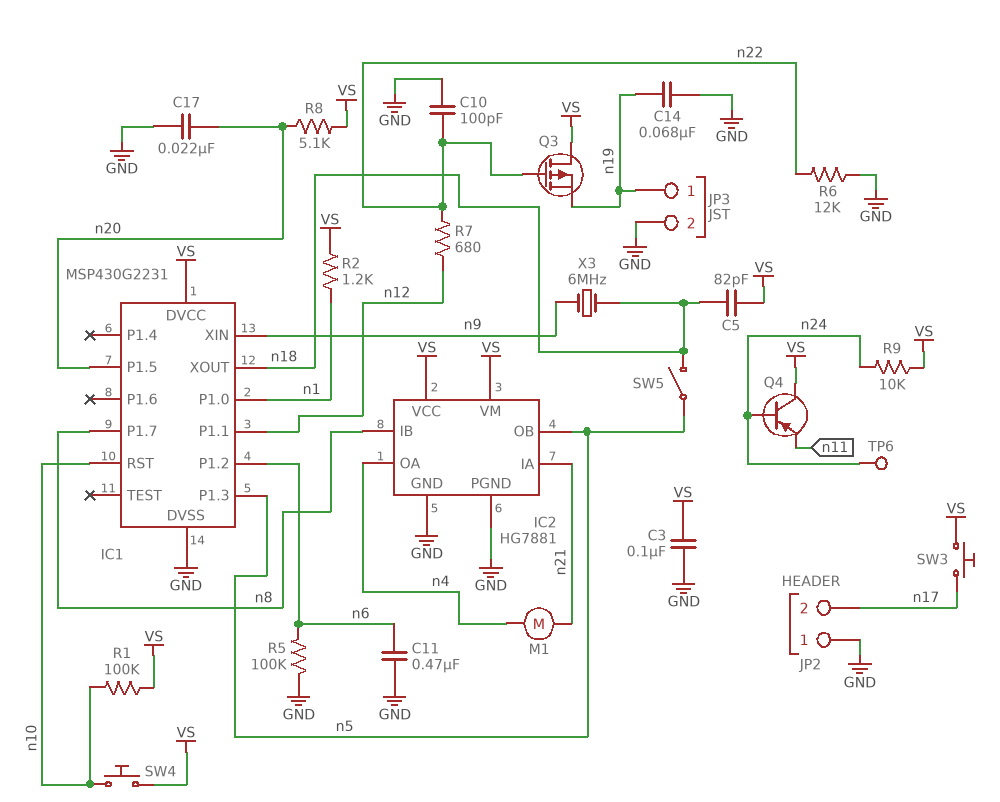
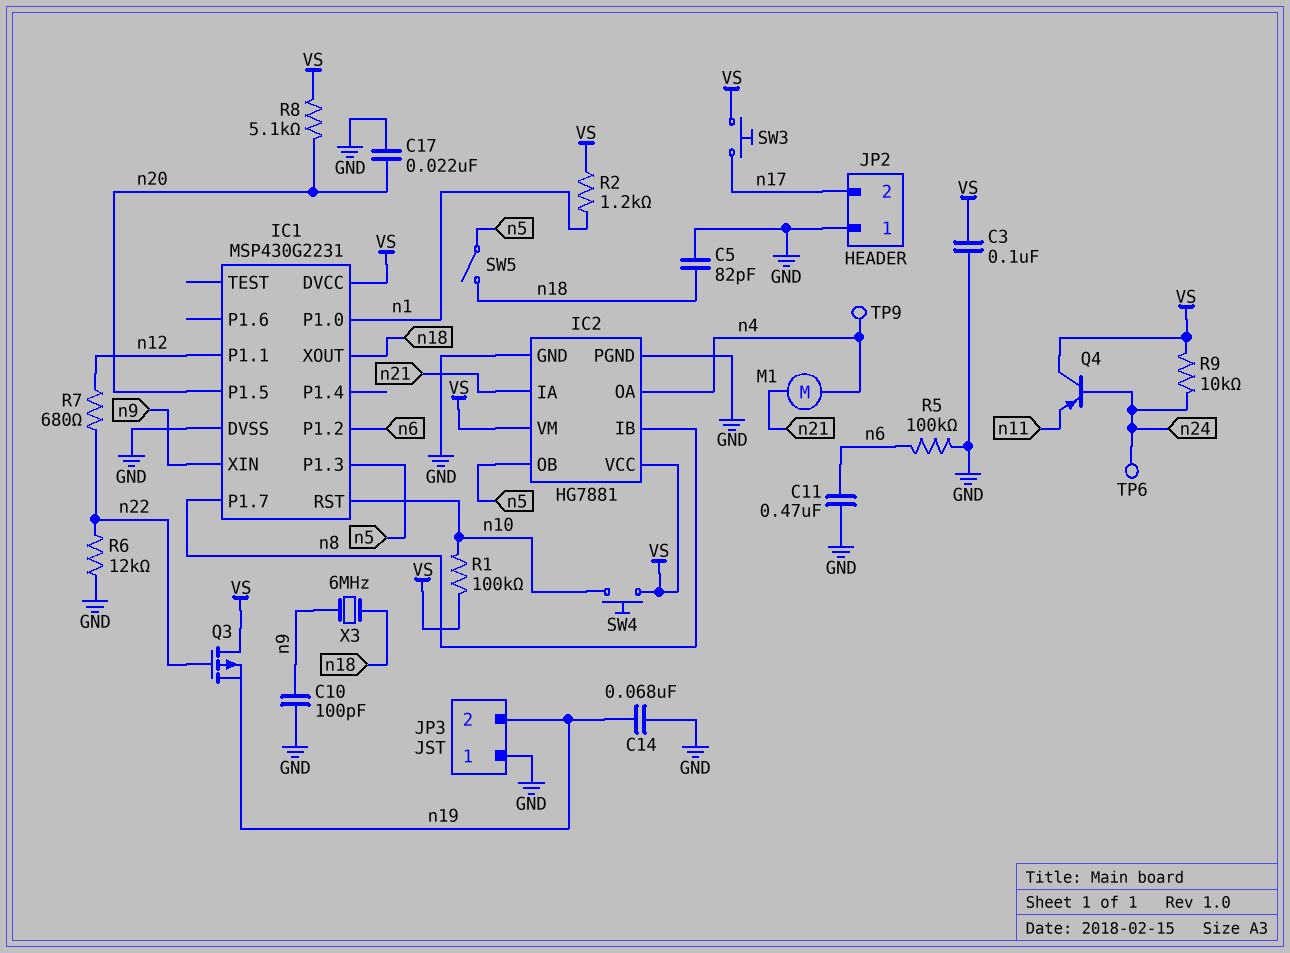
C5: 82pF (VS, n18) -> 82pF (GND, n18)
C10: 100pF (GND, n22) -> 100pF (GND, n9)
JP3 pin 1: n19 -> GND
JP3 pin 2: GND -> n19
TP9: none -> test point (n4)

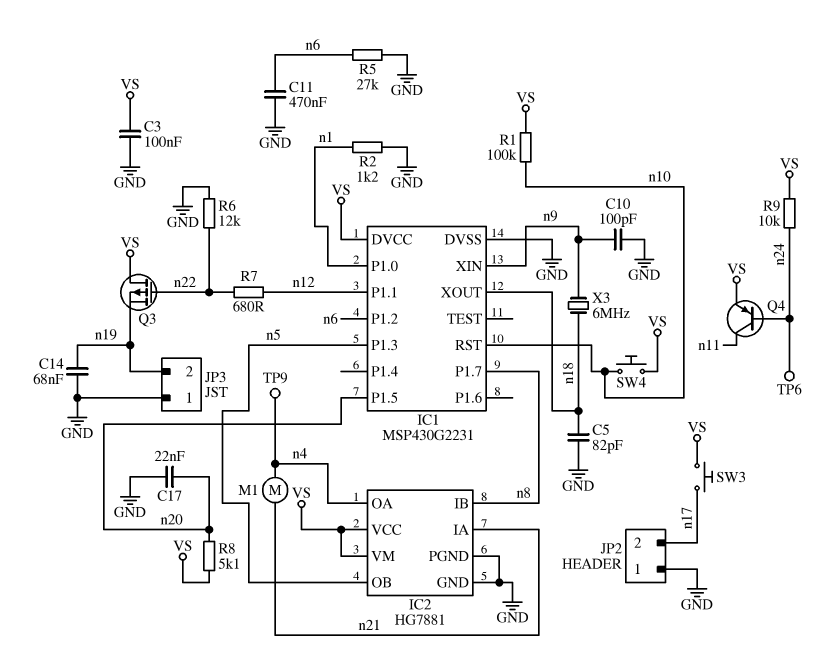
Q4: PNP (B n24, C VS, E n11) -> PNP (B n24, C n11, E VS)
R2: 1.2k (VS, n1) -> 1.2k (GND, n1)
R5: 100k (GND, n6) -> 27k (GND, n6)
SW5: switch (n5, n18) -> none

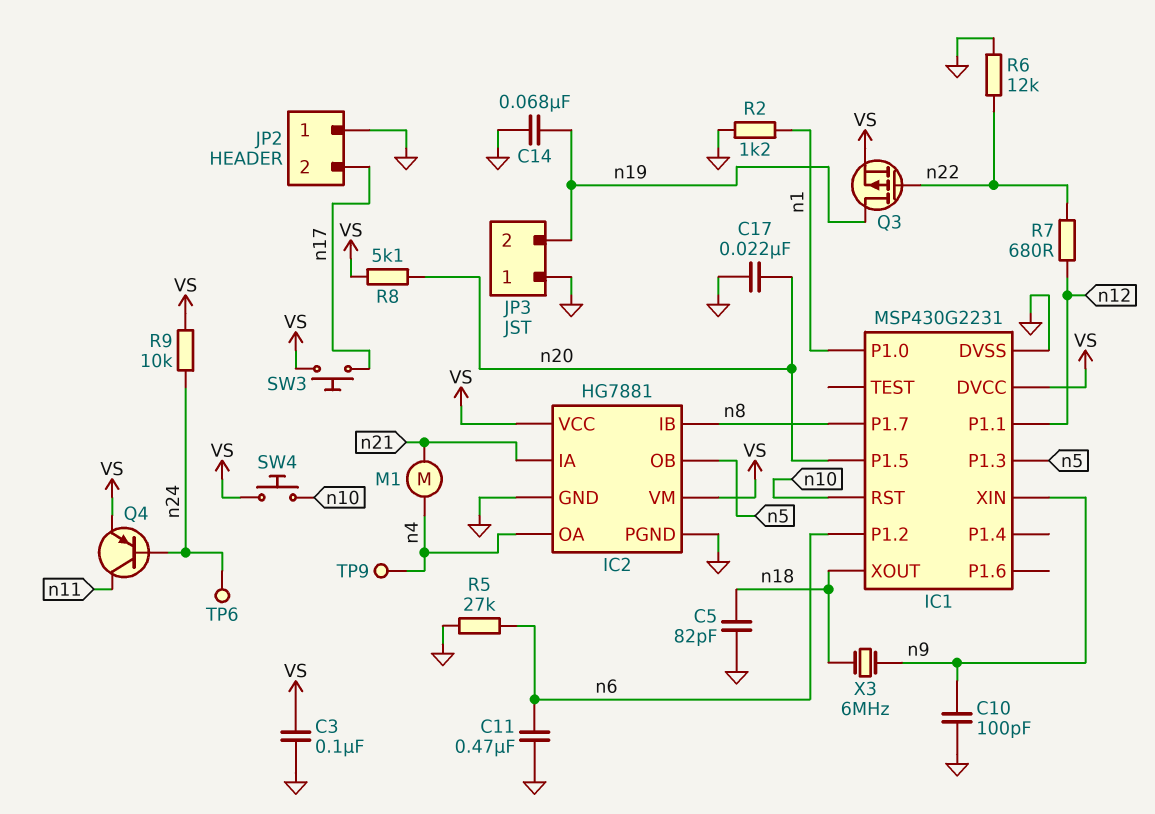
Q3: PMOS (G n22, D VS, S n19) -> PMOS (G n22, D n19, S VS)
R1: 100k (VS, n10) -> none

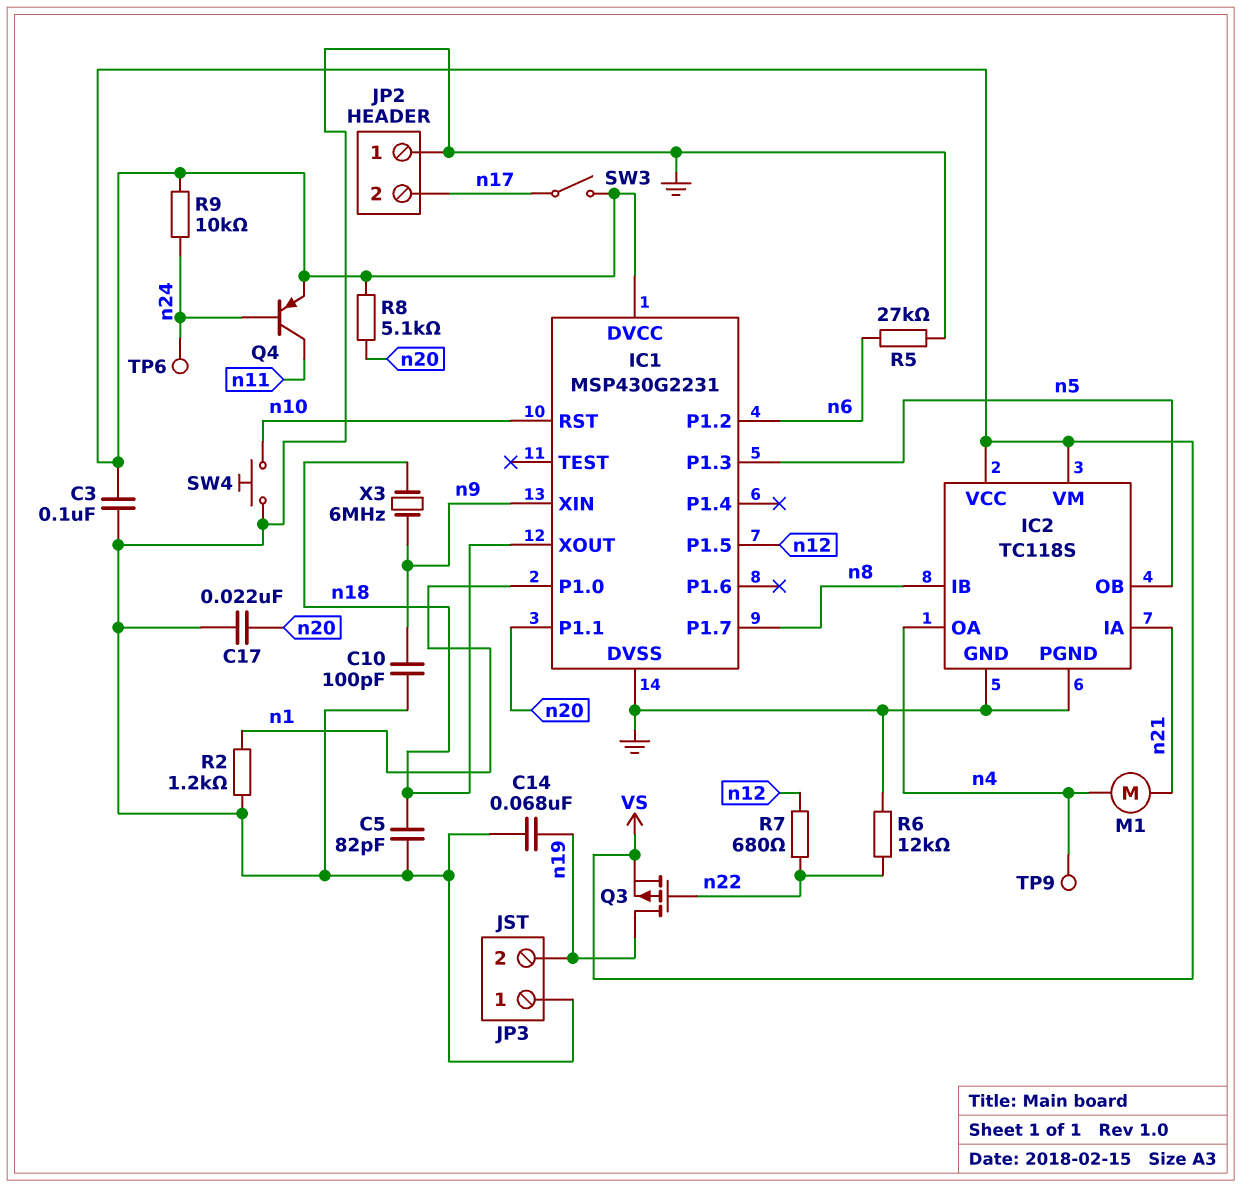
C11: 470nF (GND, n6) -> none
IC1 pin P1.1: n12 -> n20
IC1 pin P1.5: n20 -> n12
IC2: HG7881 -> TC118S
SW3: button (VS, n17) -> switch (VS, n17)
SW4: button (VS, n10) -> button (GND, n10)

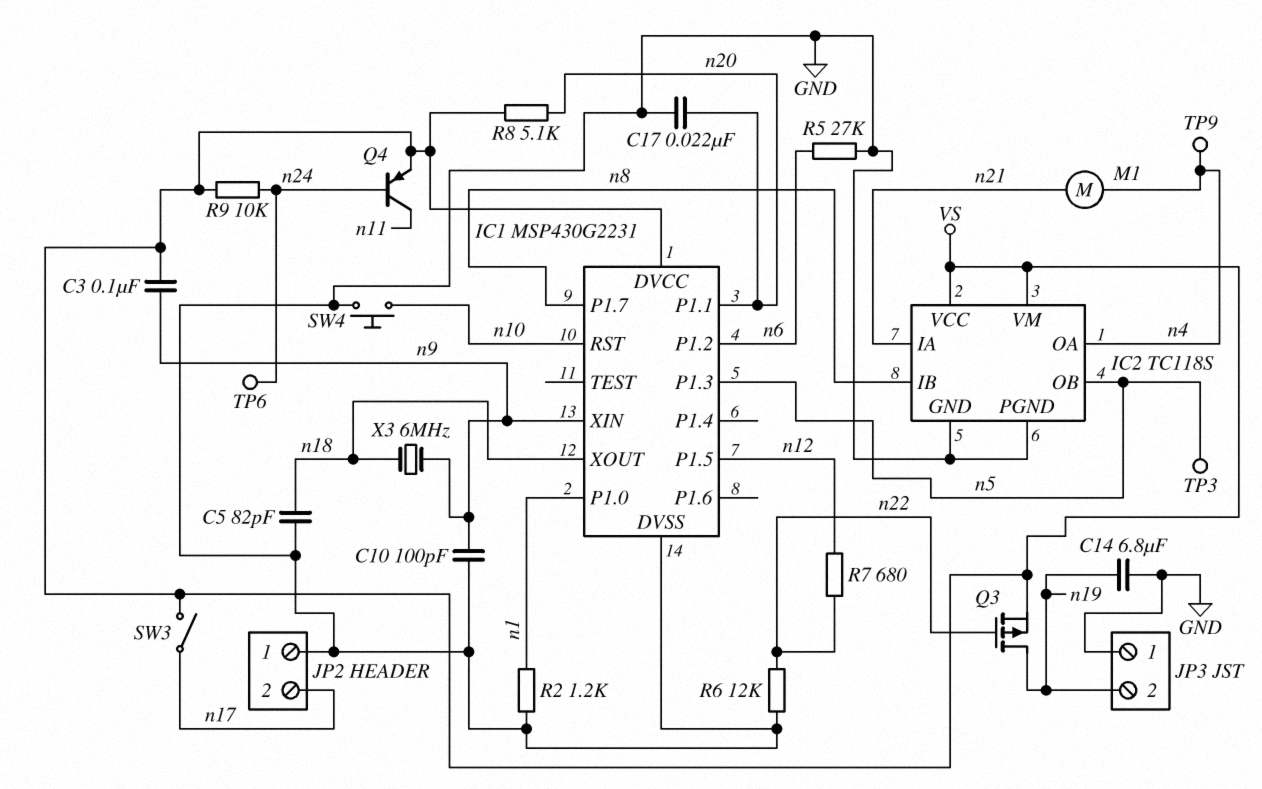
C3: 100nF (GND, VS) -> 100nF (VS, n9)
C14: 68nF (GND, n19) -> 6.8uF (GND, n19)
TP3: none -> test point (n5)

